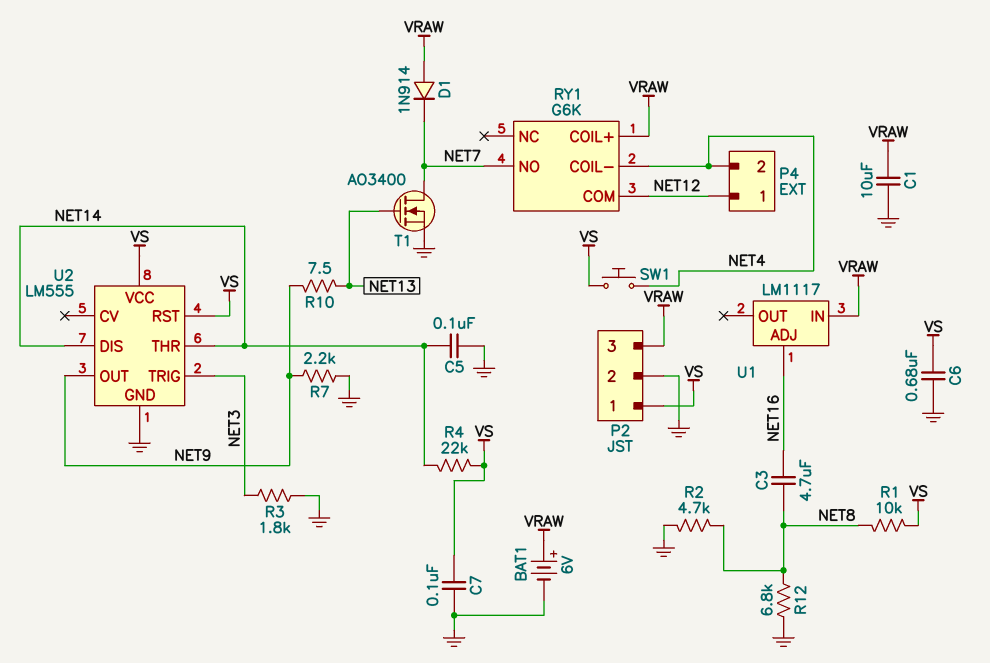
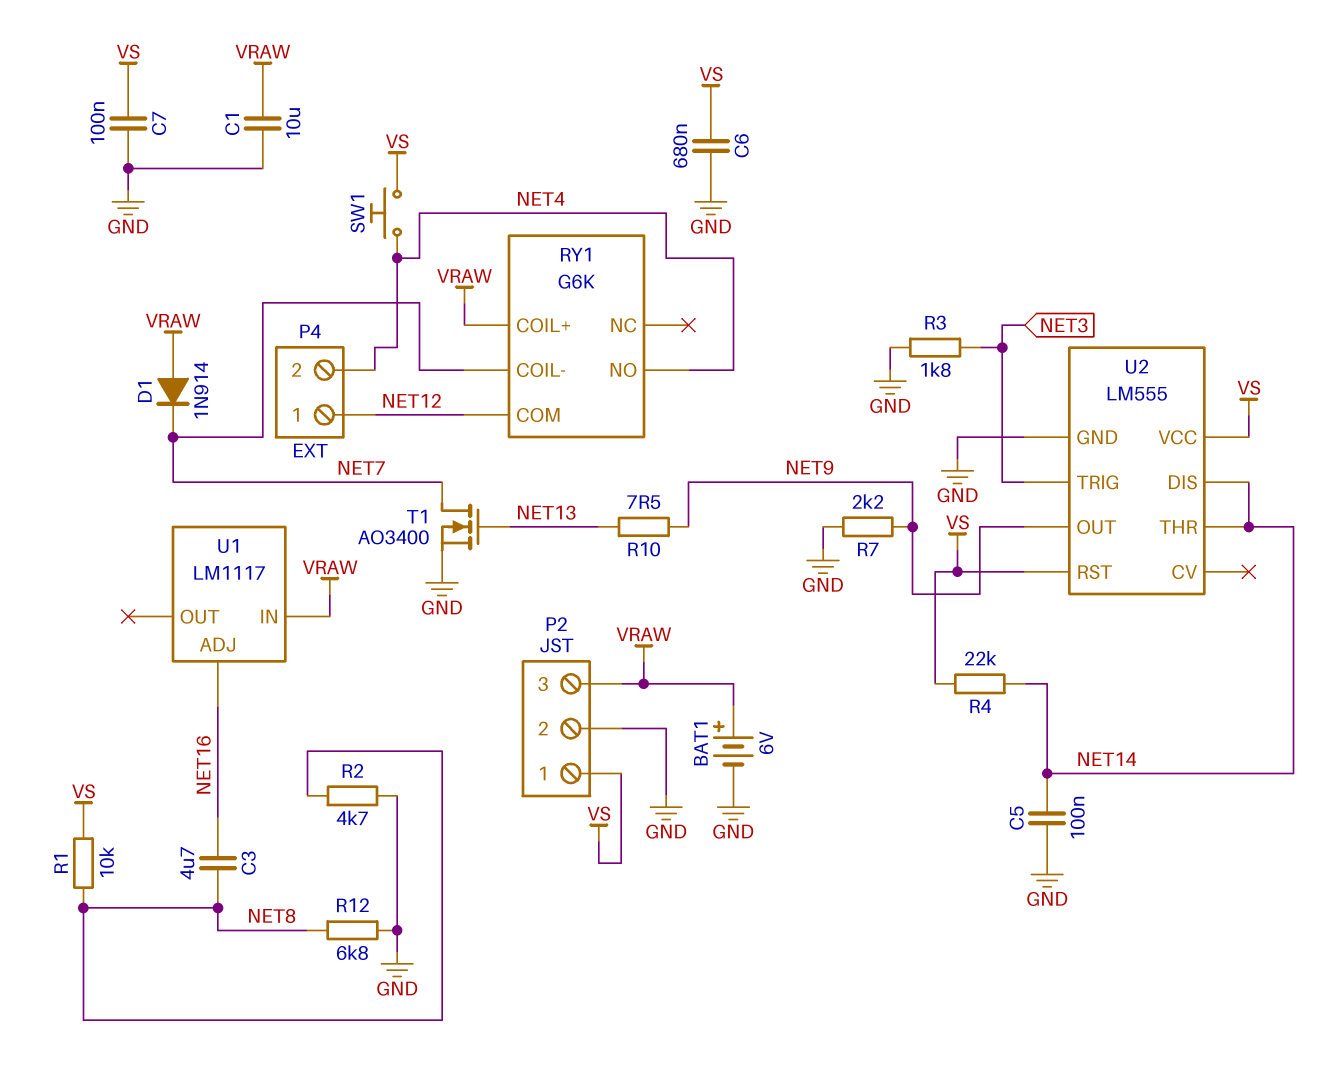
RY1 pin COIL-: NET4 -> NET7
RY1 pin NO: NET7 -> NET4

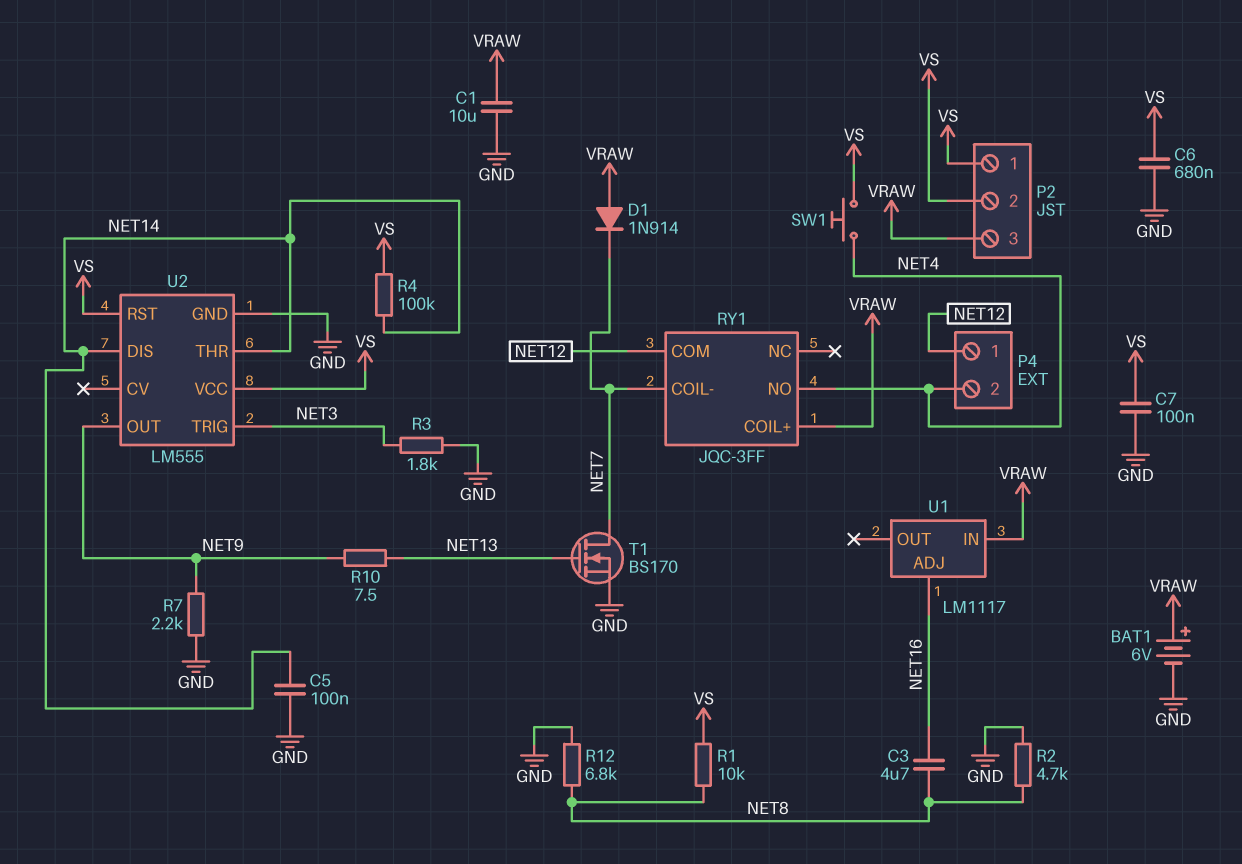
P2 pin 2: GND -> VS
R4: 22k (NET14, VS) -> 100k (NET14, VS)
RY1: G6K -> JQC-3FF
T1: NMOS AO3400 (G NET13, D NET7, S GND) -> NMOS BS170 (G NET13, D NET7, S GND)

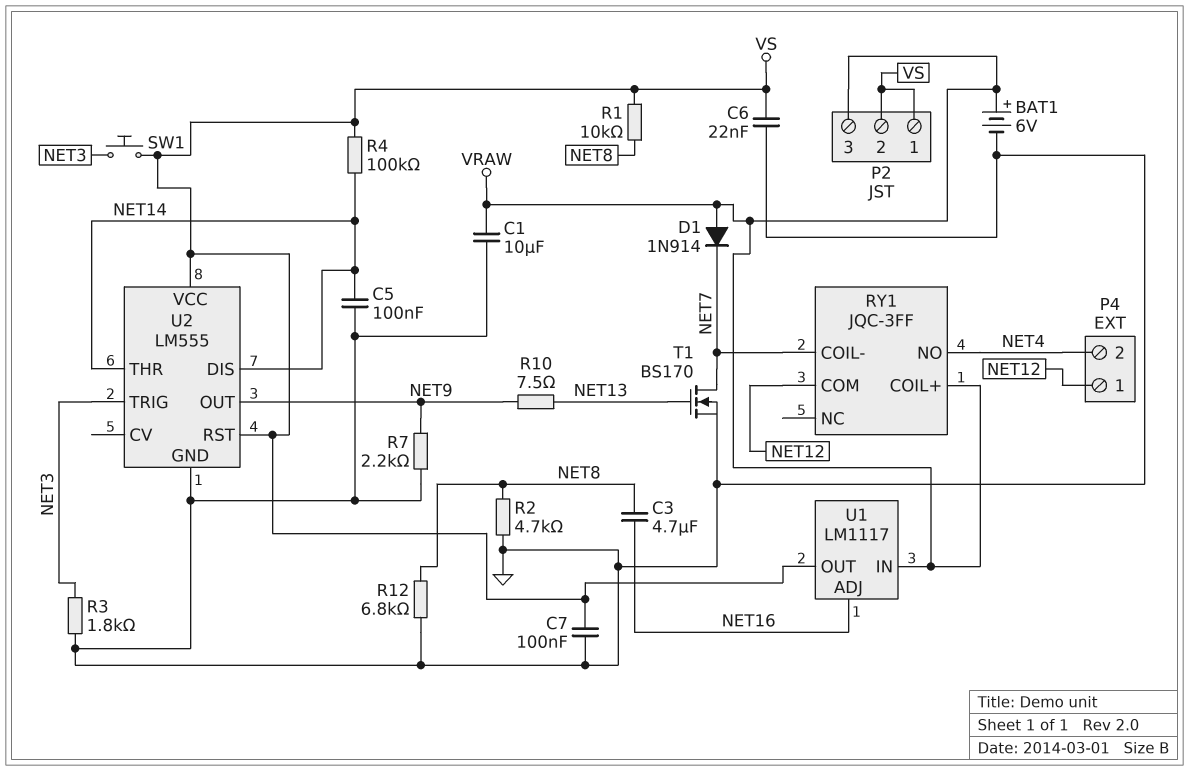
C6: 680nF (GND, VS) -> 22nF (GND, VS)
SW1: button (NET4, VS) -> button (NET3, VS)
U1 pin OUT: none -> VS

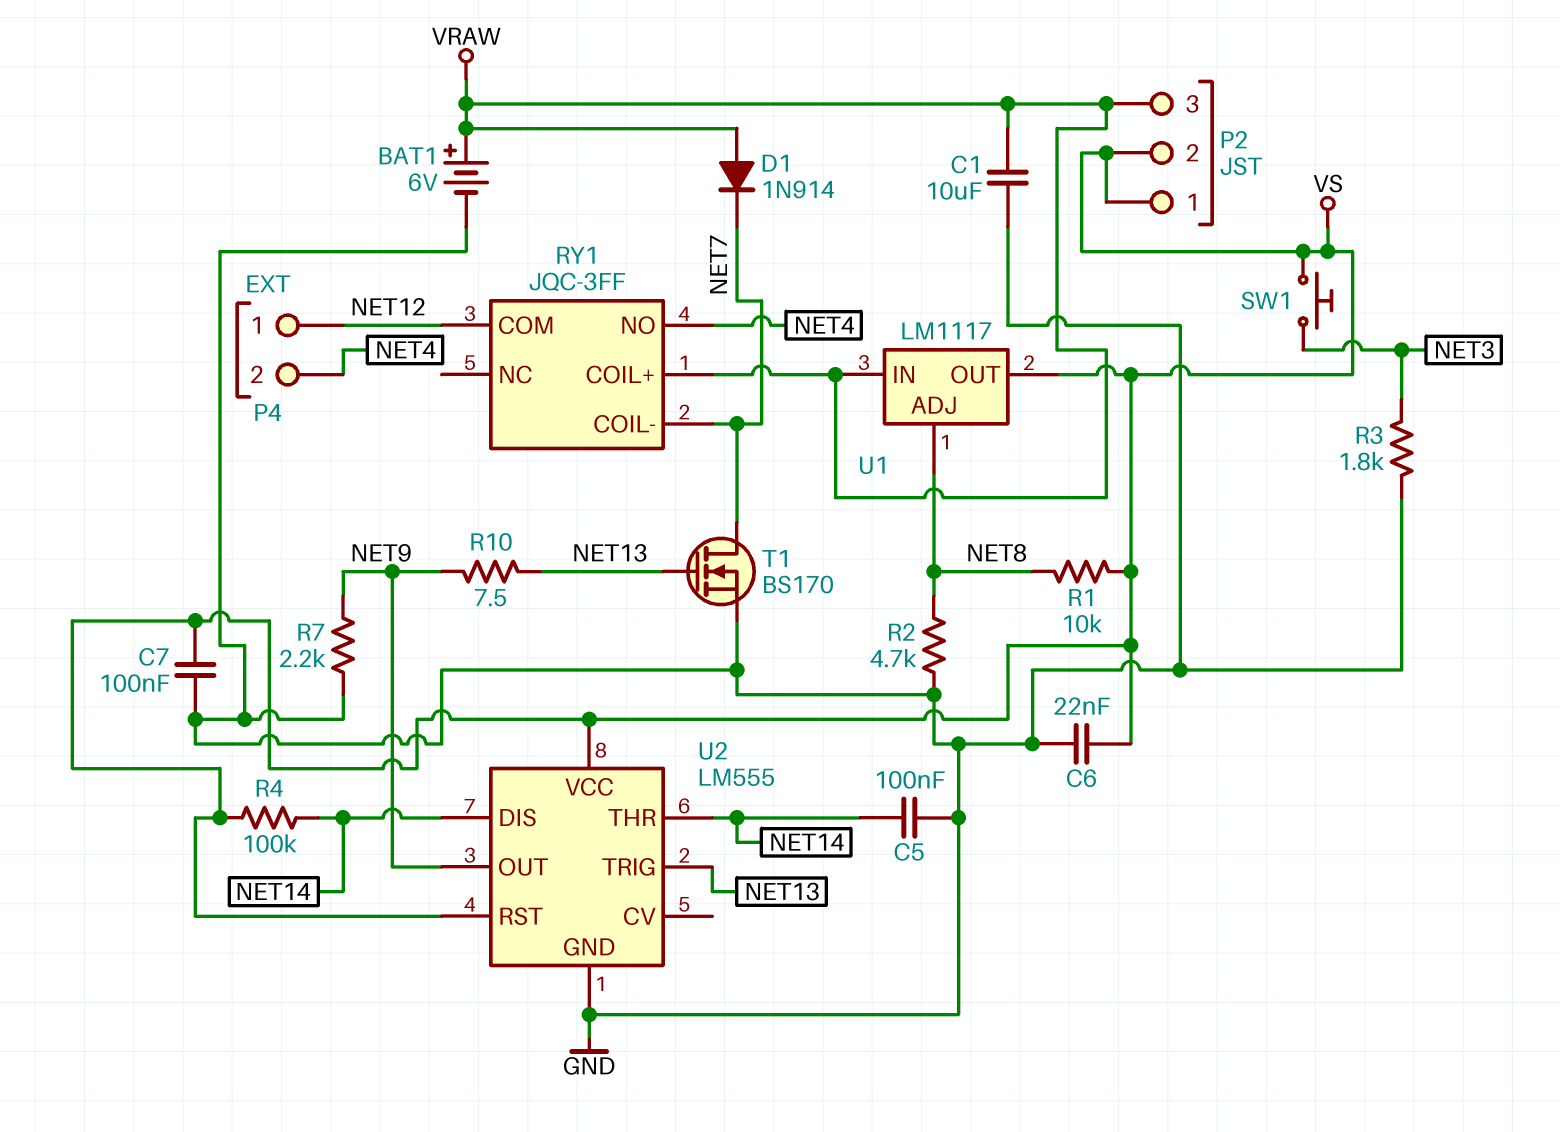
C3: 4.7uF (NET8, NET16) -> none
R12: 6.8k (GND, NET8) -> none
U1 pin ADJ: NET16 -> NET8
U2 pin TRIG: NET3 -> NET13

